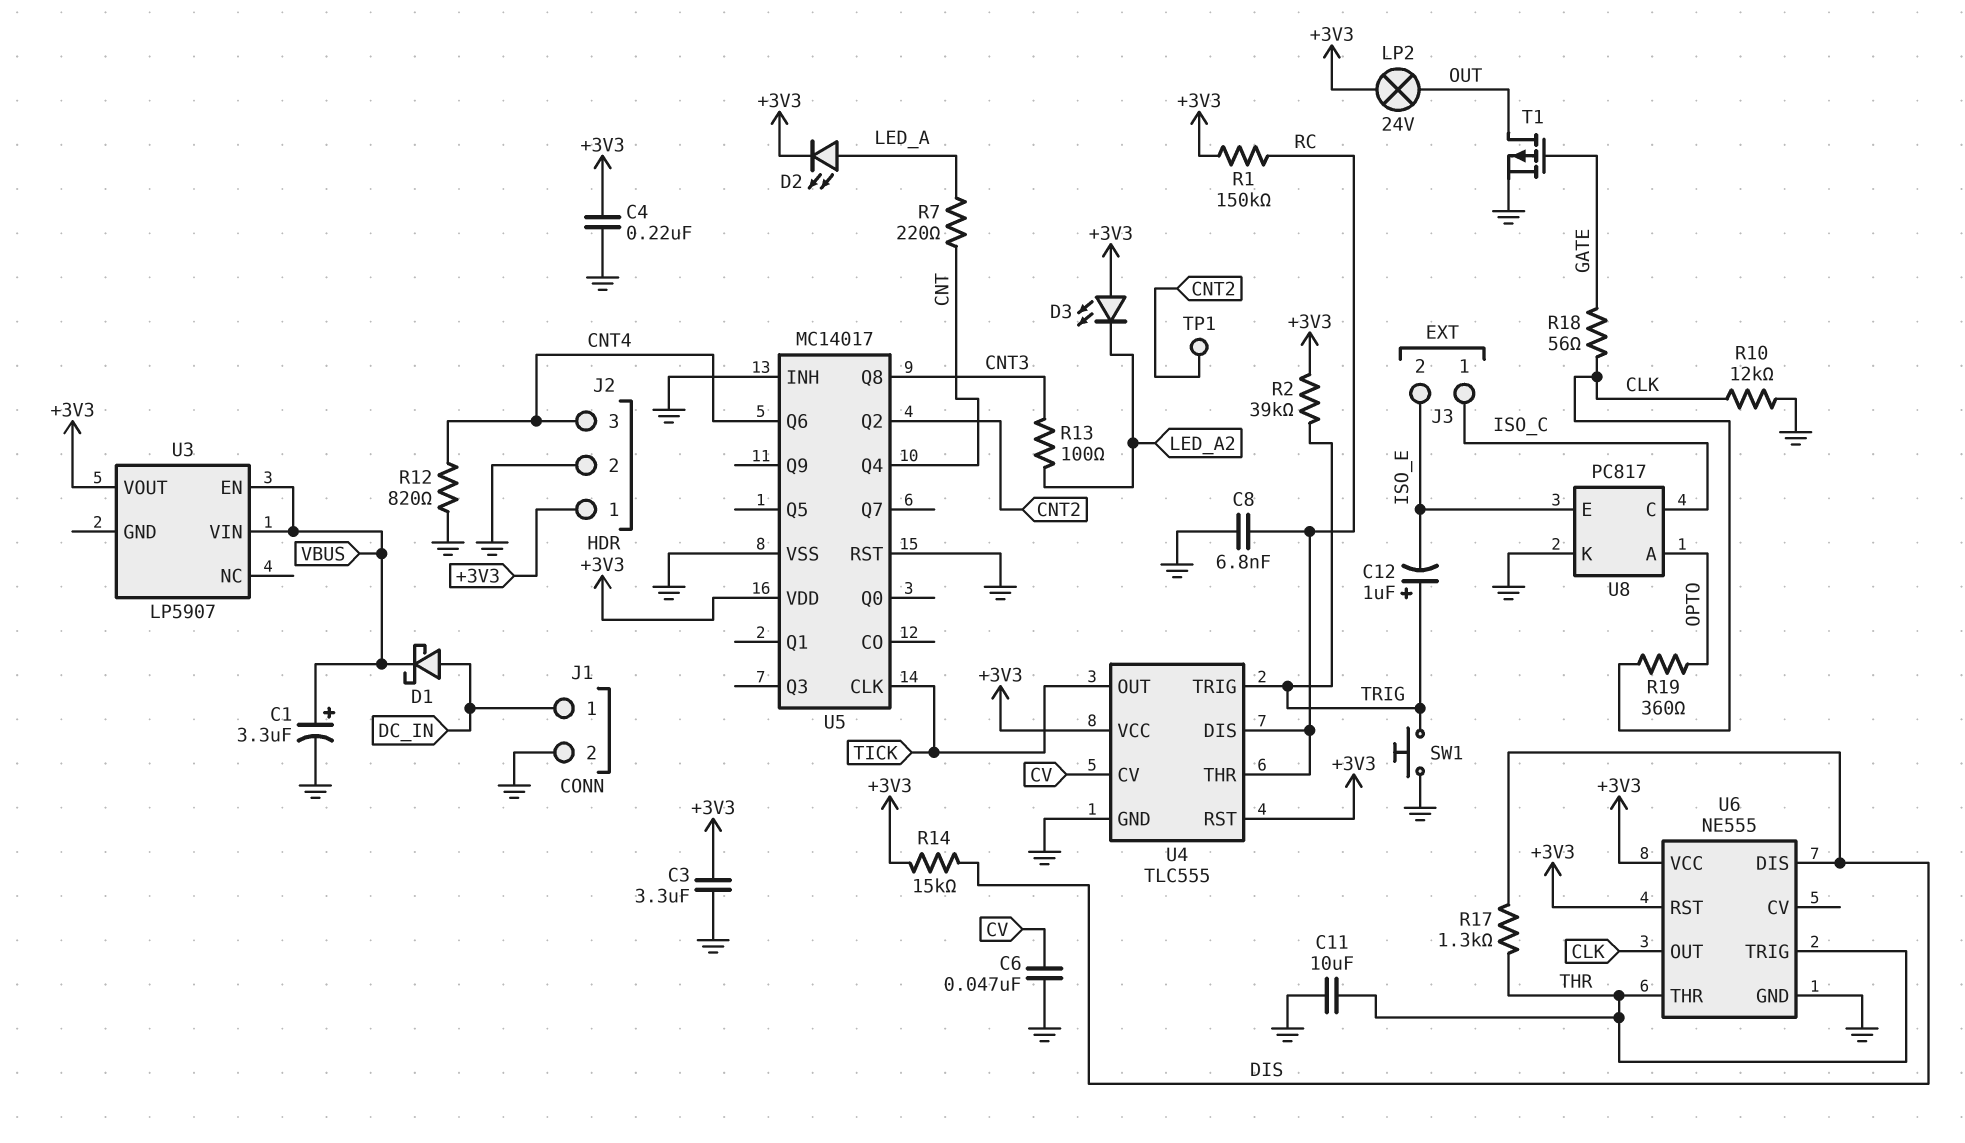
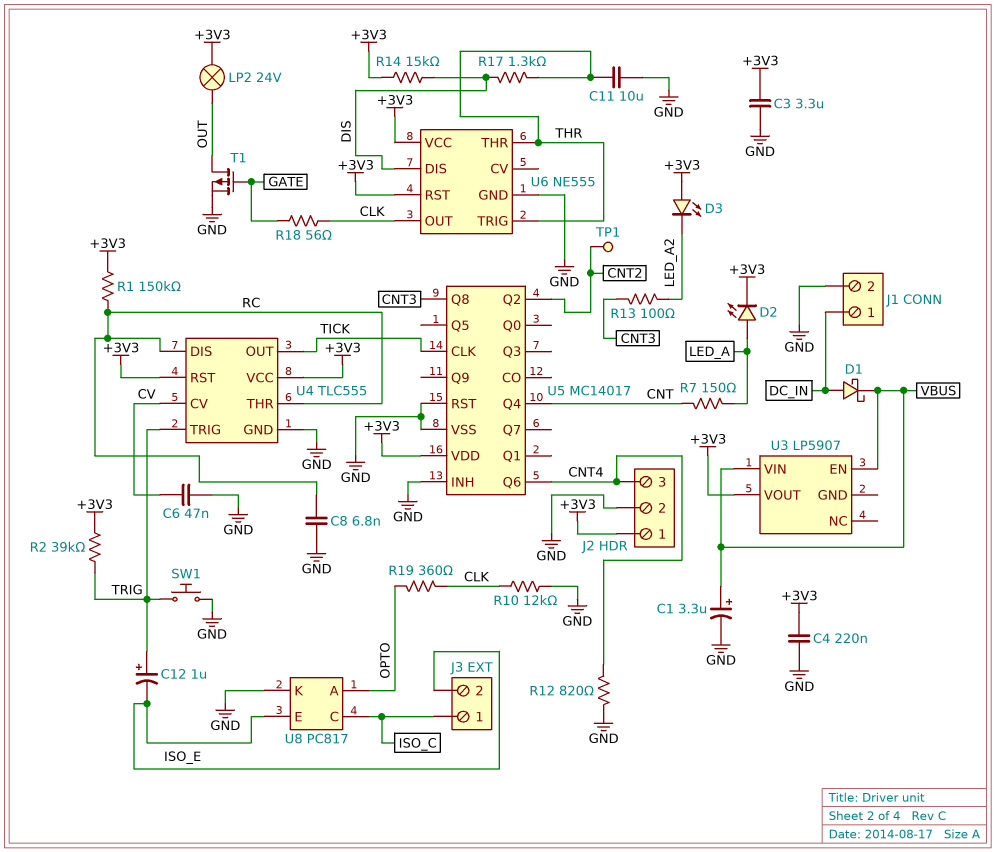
R7: 220 (CNT, LED_A) -> 150 (CNT, LED_A)

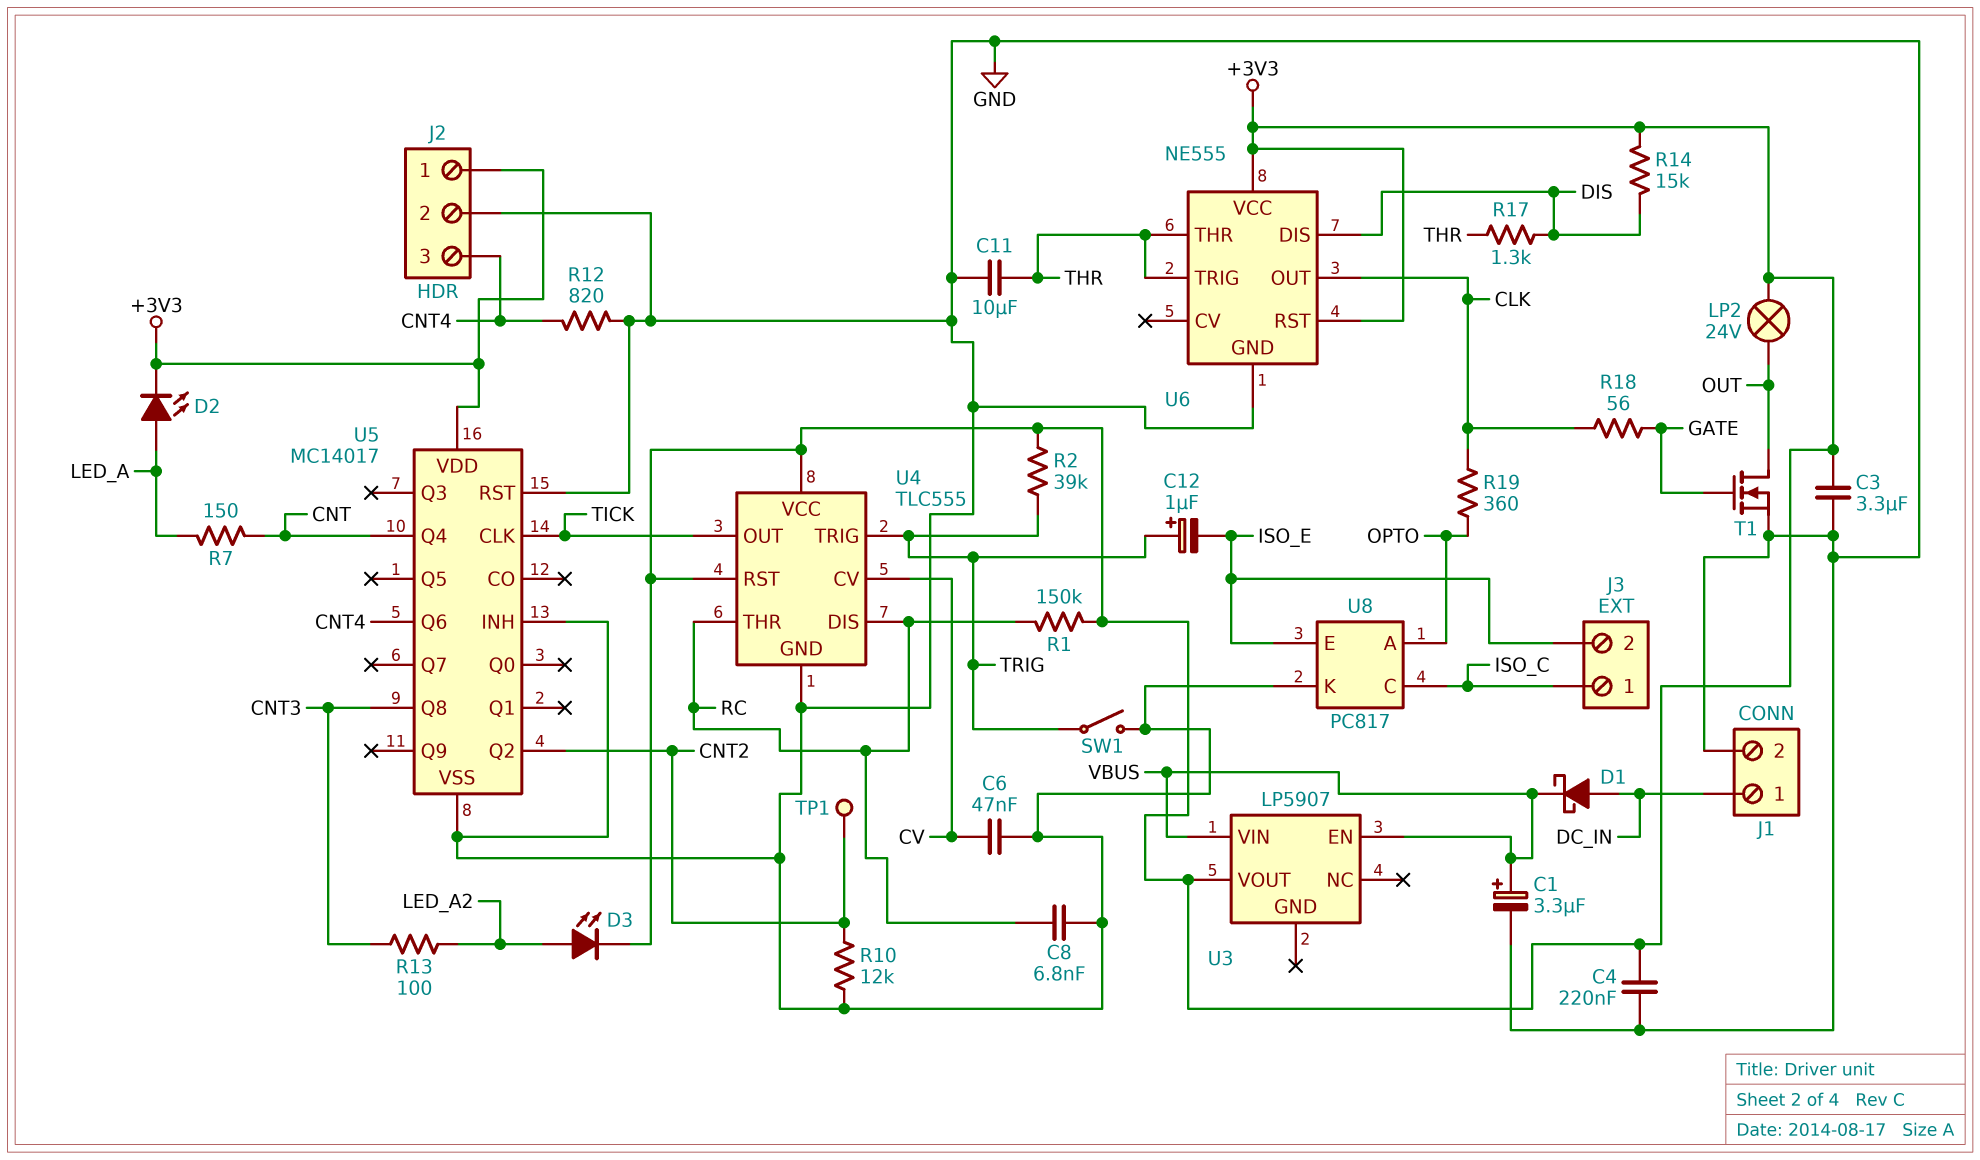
D3: LED (A +3V3, K LED_A2) -> LED (A LED_A2, K +3V3)
R10: 12k (CLK, GND) -> 12k (CNT2, GND)
SW1: button (GND, TRIG) -> switch (GND, TRIG)
T1: PMOS (G GATE, D OUT, S GND) -> NMOS (G GATE, D OUT, S GND)

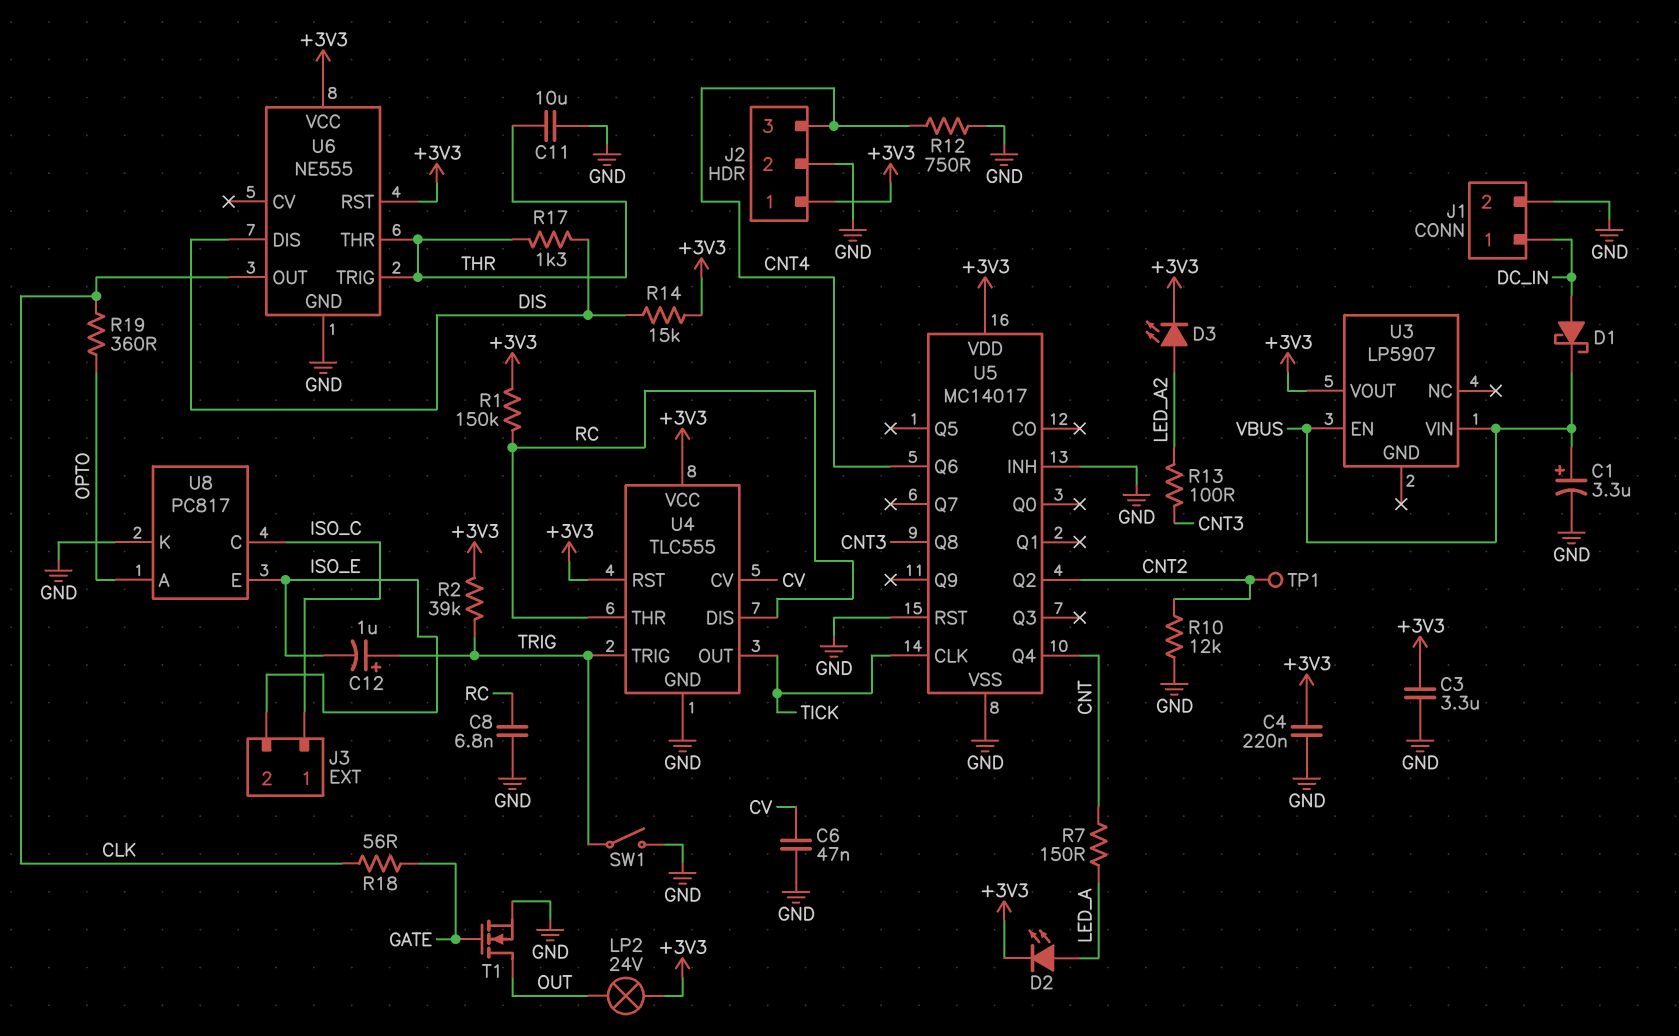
R12: 820 (CNT4, GND) -> 750 (CNT4, GND)

